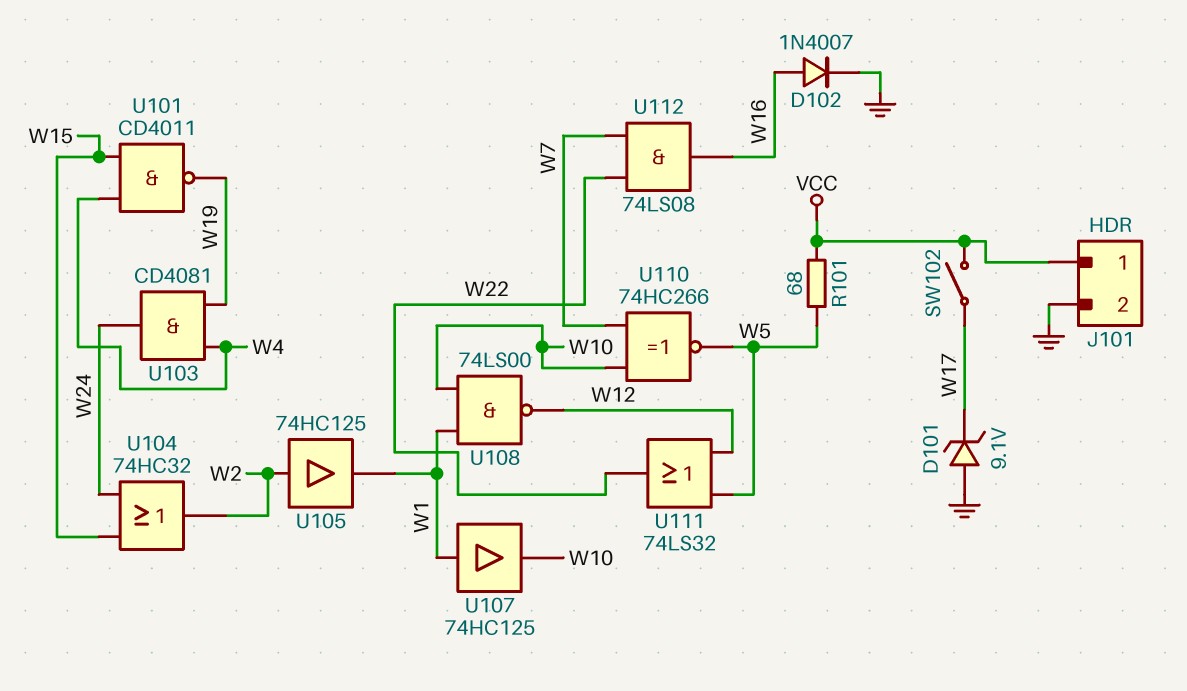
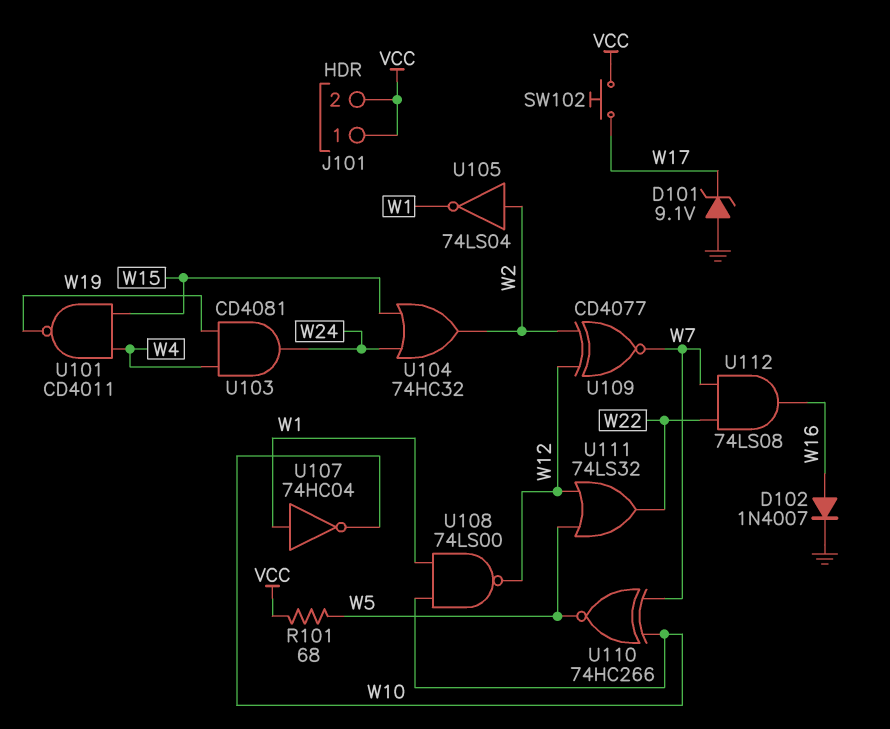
J101 pin 2: GND -> VCC
SW102: switch (VCC, W17) -> button (VCC, W17)
U105: buffer 74HC125 (in W2, out W1) -> NOT 74LS04 (in W2, out W1)
U107: buffer 74HC125 (in W1, out W10) -> NOT 74HC04 (in W1, out W10)
U109: none -> XNOR CD4077 (in W2, in W12, out W7)

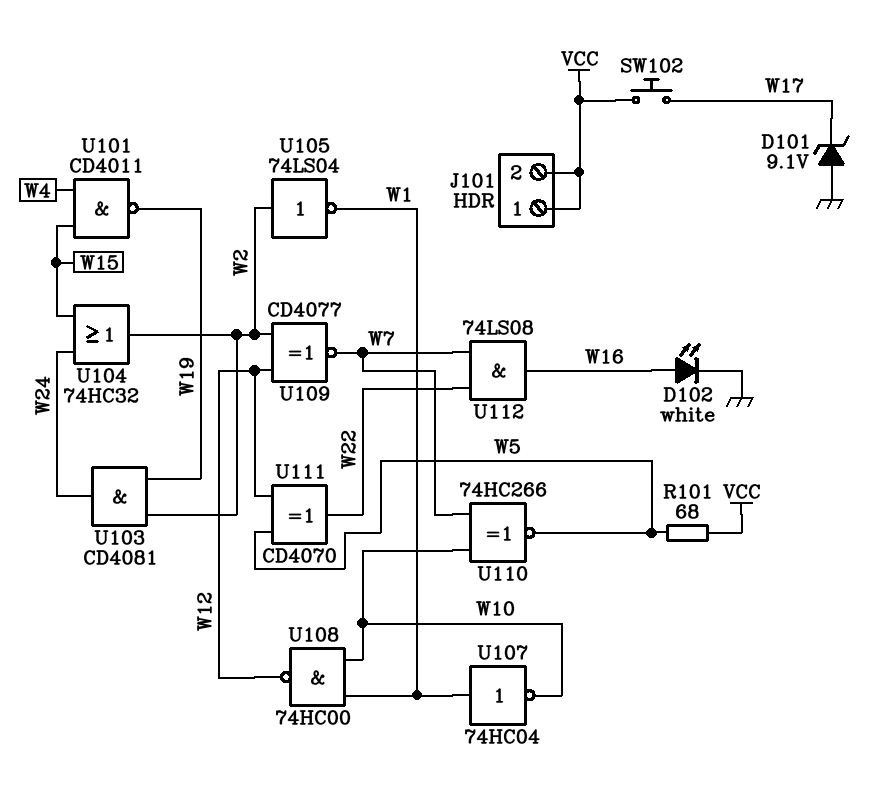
D102: diode 1N4007 (A W16, K GND) -> LED white (A W16, K GND)
U103: AND CD4081 (in W4, in W19, out W24) -> AND CD4081 (in W2, in W19, out W24)
U108: NAND 74LS00 (in W1, in W10, out W12) -> NAND 74HC00 (in W1, in W10, out W12)
U111: OR 74LS32 (in W5, in W12, out W22) -> XOR CD4070 (in W5, in W12, out W22)

